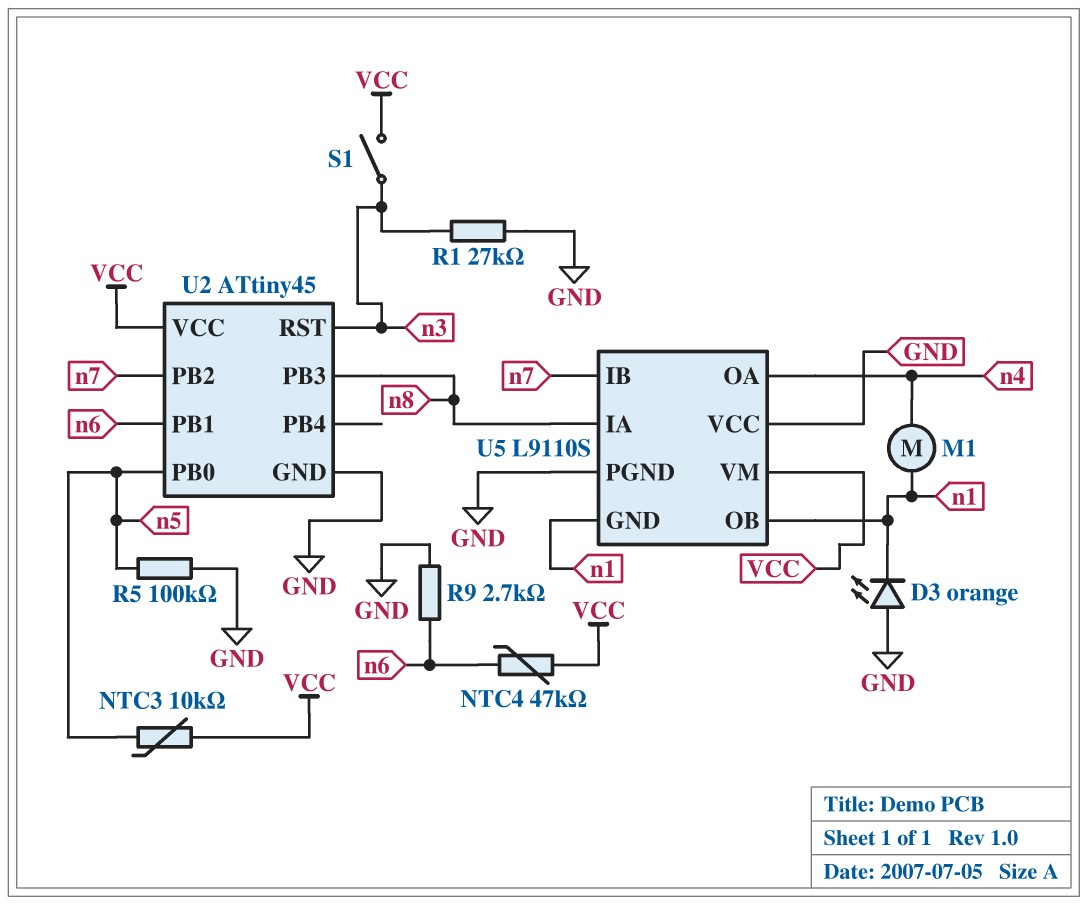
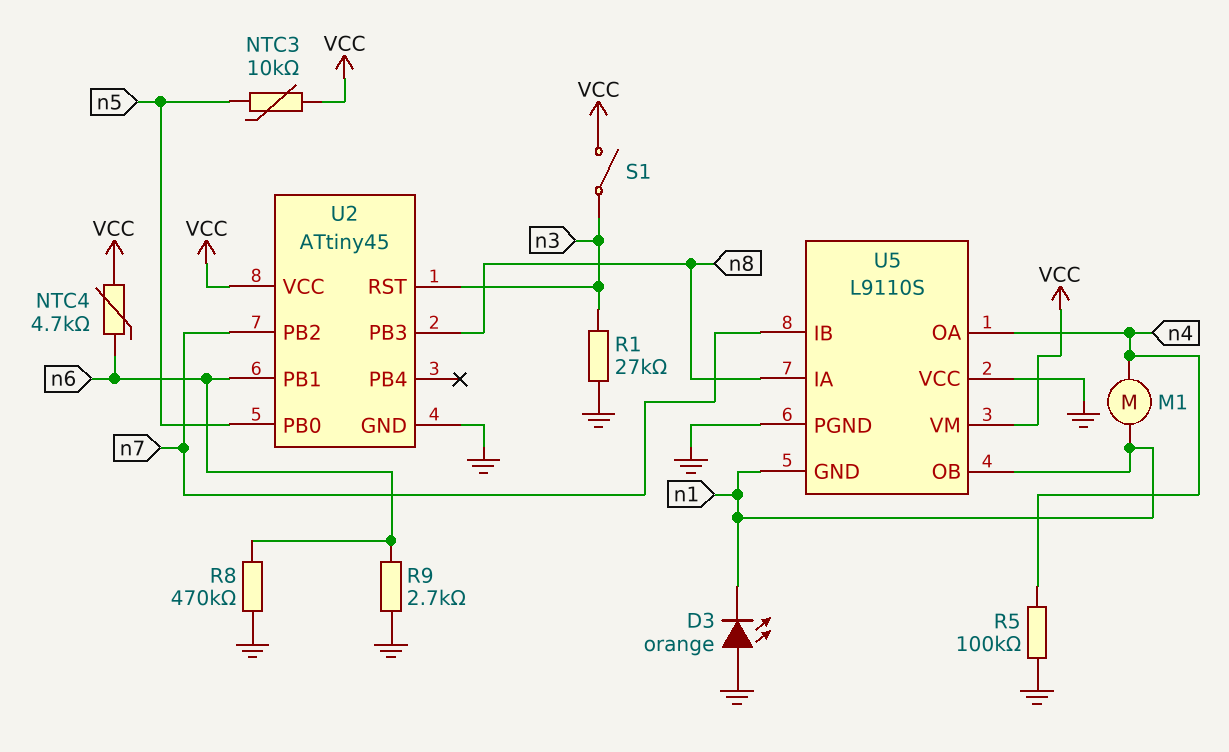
NTC4: 47k (VCC, n6) -> 4.7k (VCC, n6)
R5: 100k (GND, n5) -> 100k (GND, n4)
R8: none -> 470k (GND, n6)

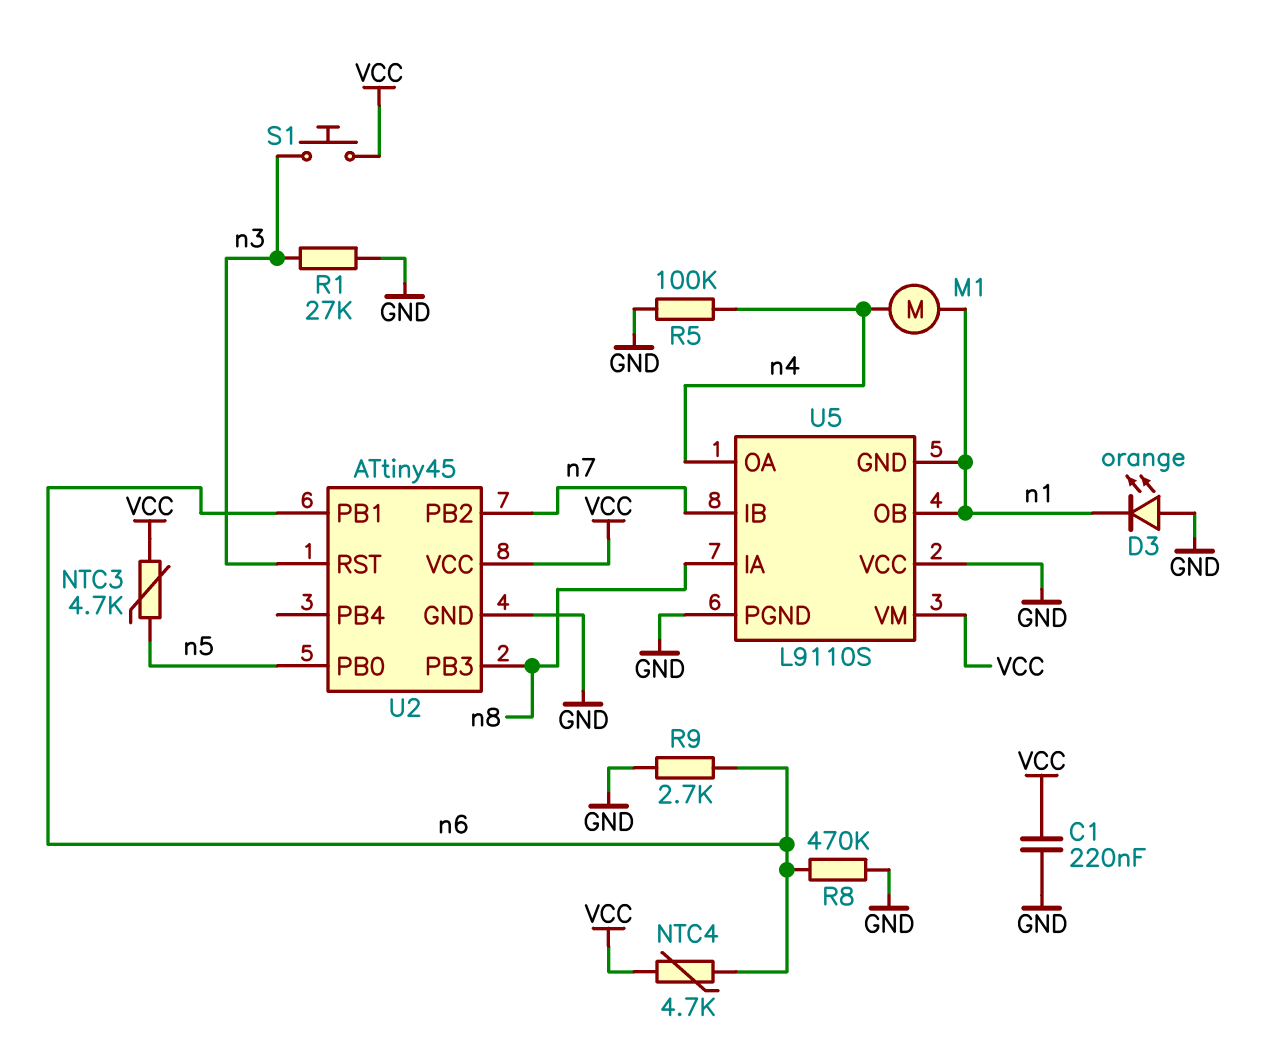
C1: none -> 220nF (GND, VCC)
NTC3: 10k (VCC, n5) -> 4.7k (VCC, n5)
S1: switch (VCC, n3) -> button (VCC, n3)

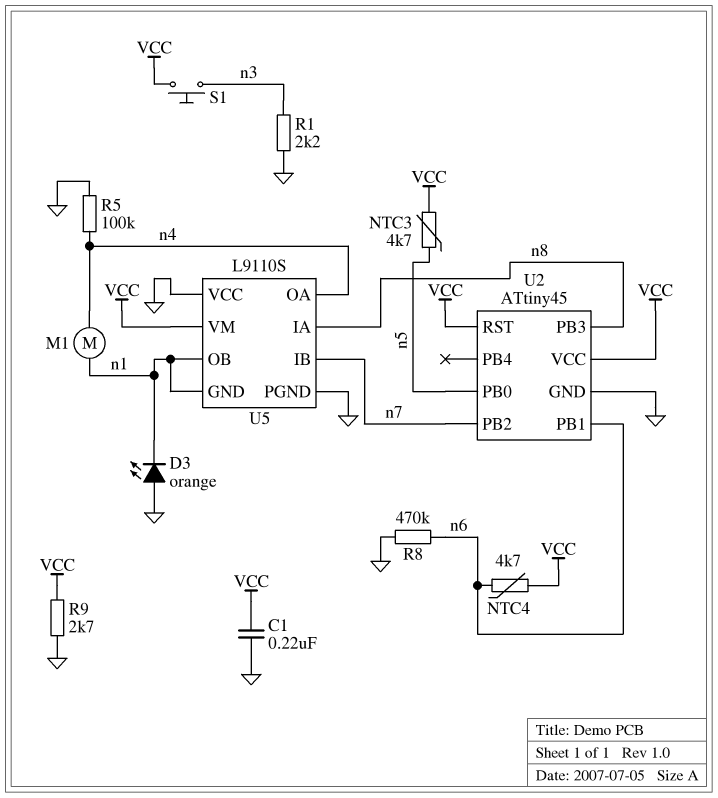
R1: 27k (GND, n3) -> 2.2k (GND, n3)
R9: 2.7k (GND, n6) -> 2.7k (GND, VCC)
U2 pin RST: n3 -> VCC

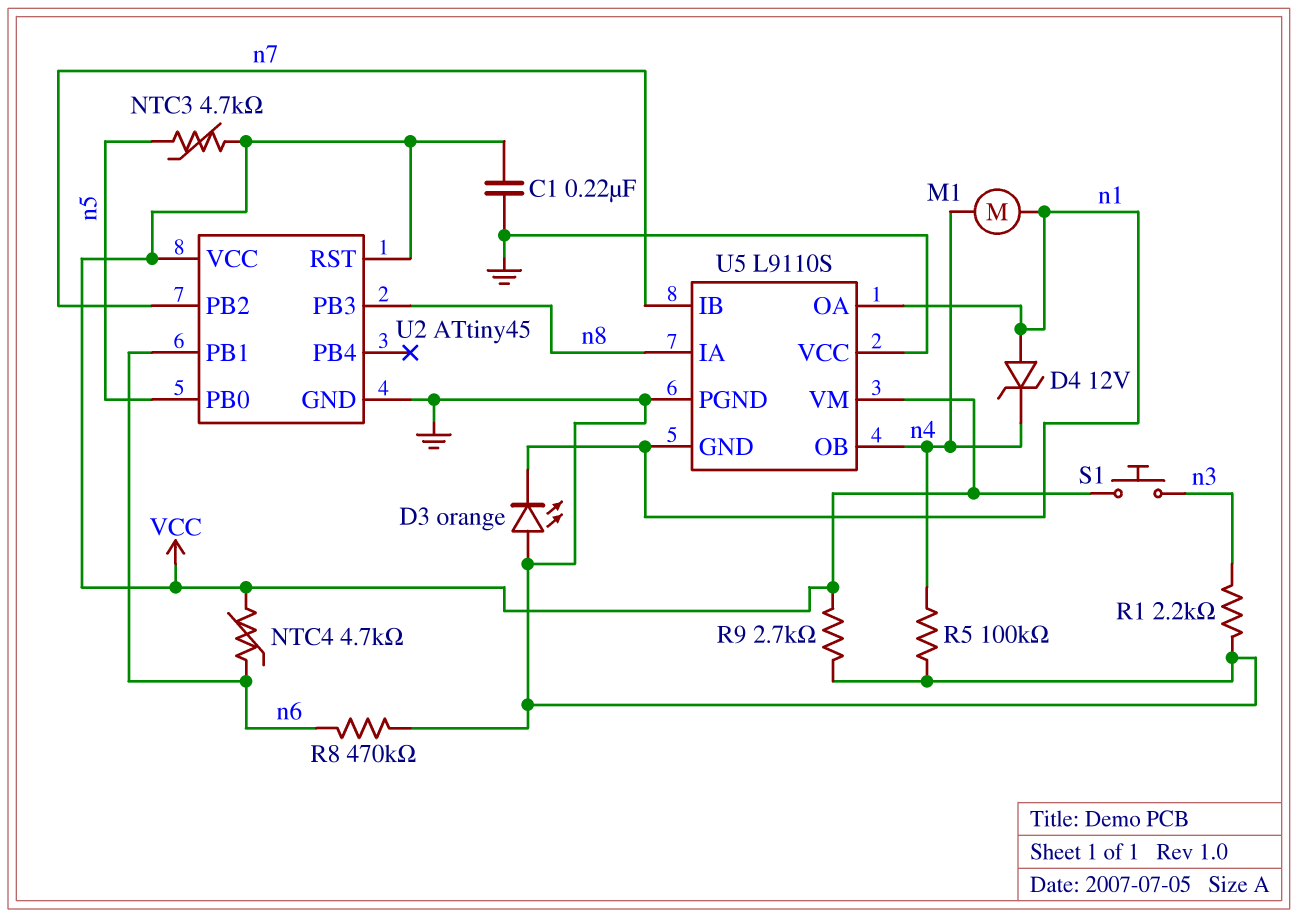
D4: none -> zener 12V (A n1, K n4)
U5 pin OA: n4 -> n1
U5 pin OB: n1 -> n4

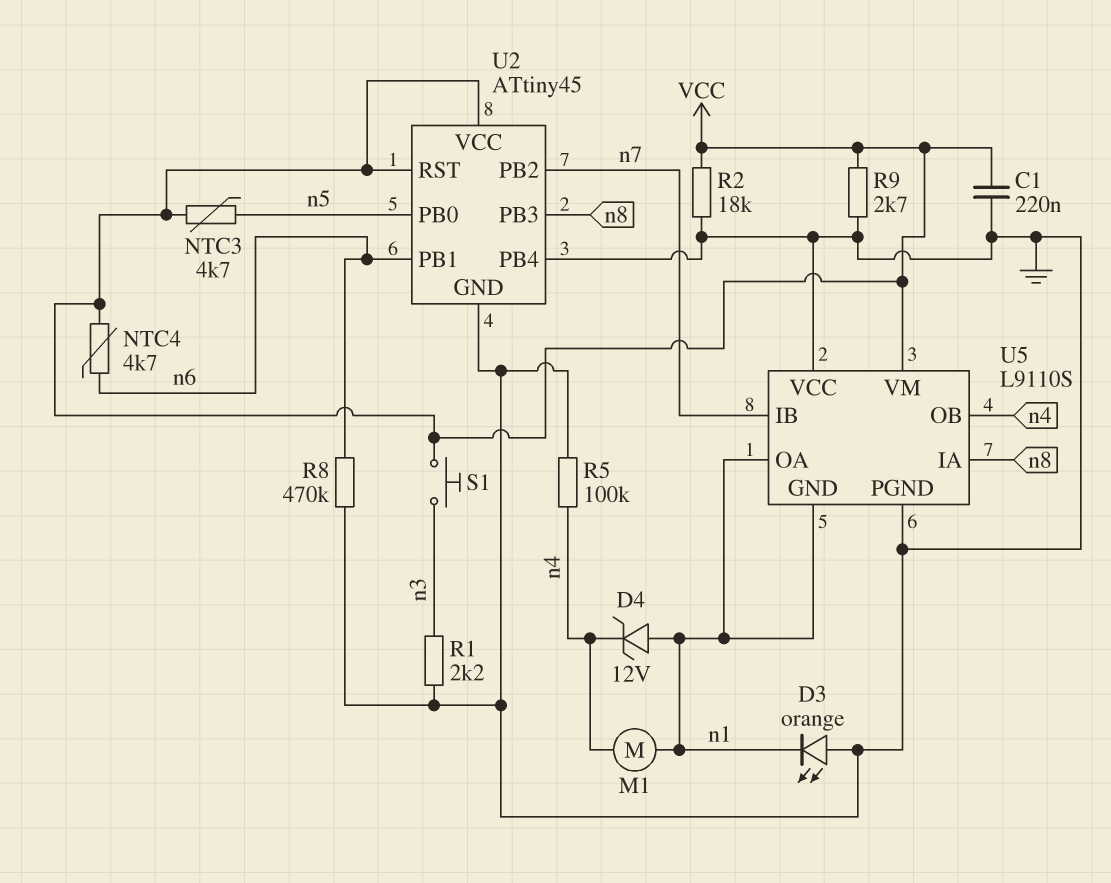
R2: none -> 18k (GND, VCC)
U2 pin PB4: none -> GND

